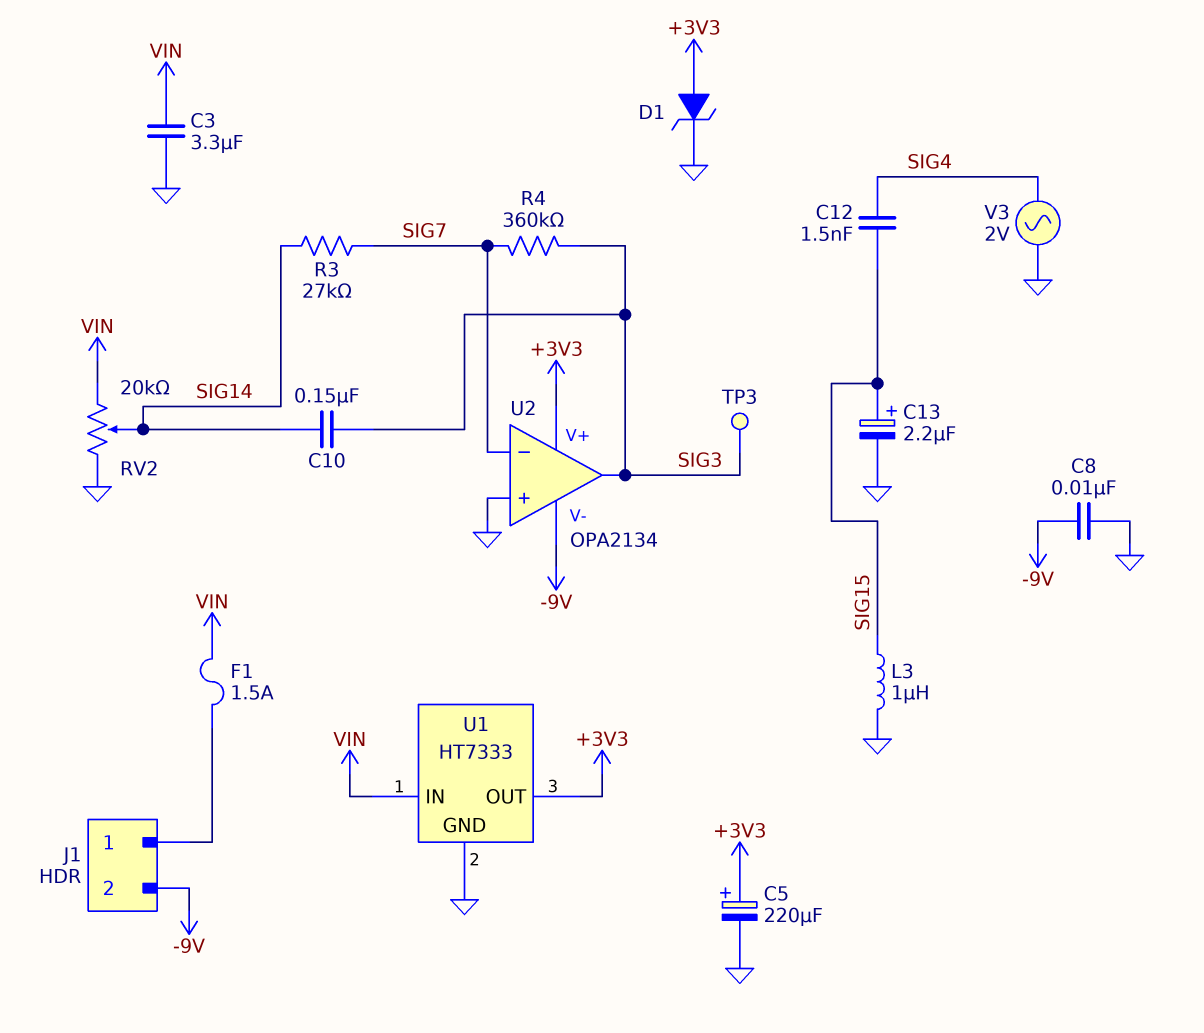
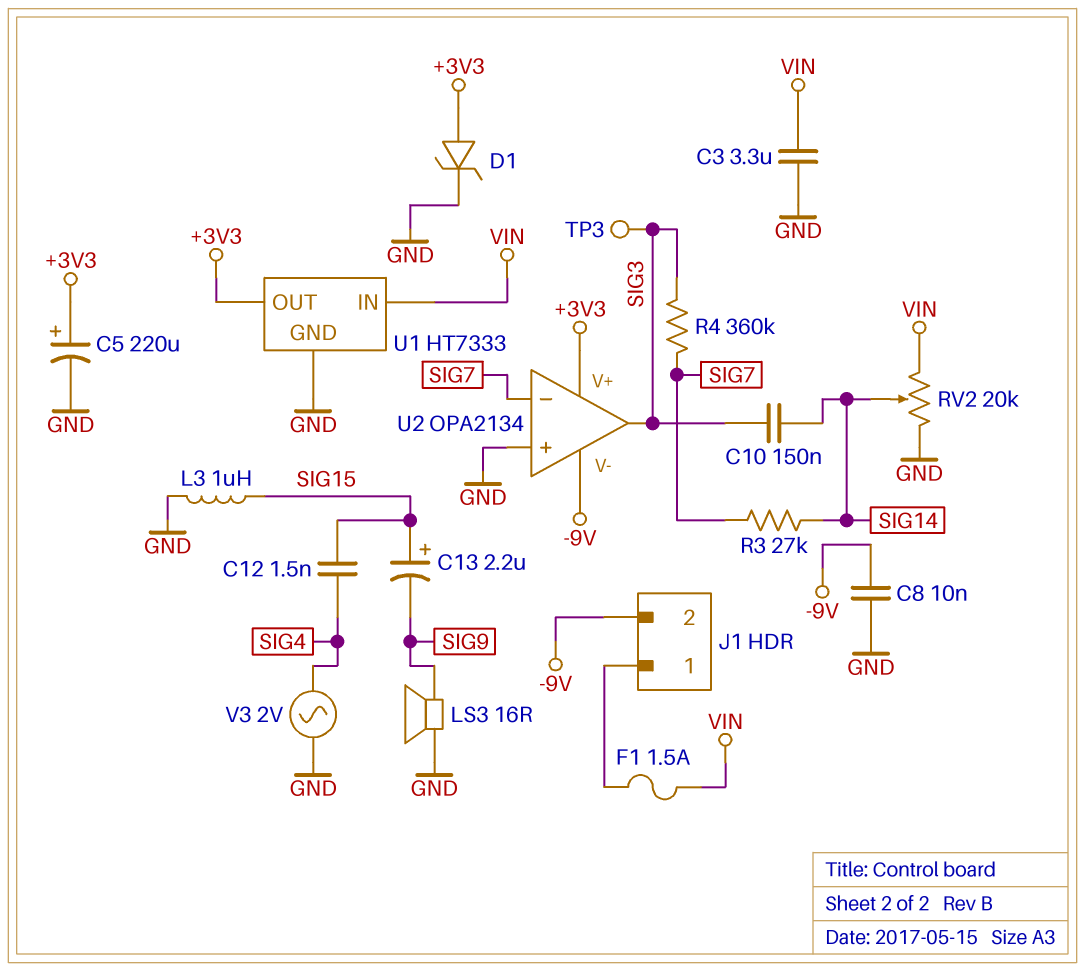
C13: 2.2uF (plus SIG15, minus GND) -> 2.2uF (plus SIG15, minus SIG9)
LS3: none -> speaker 16R (GND, SIG9)

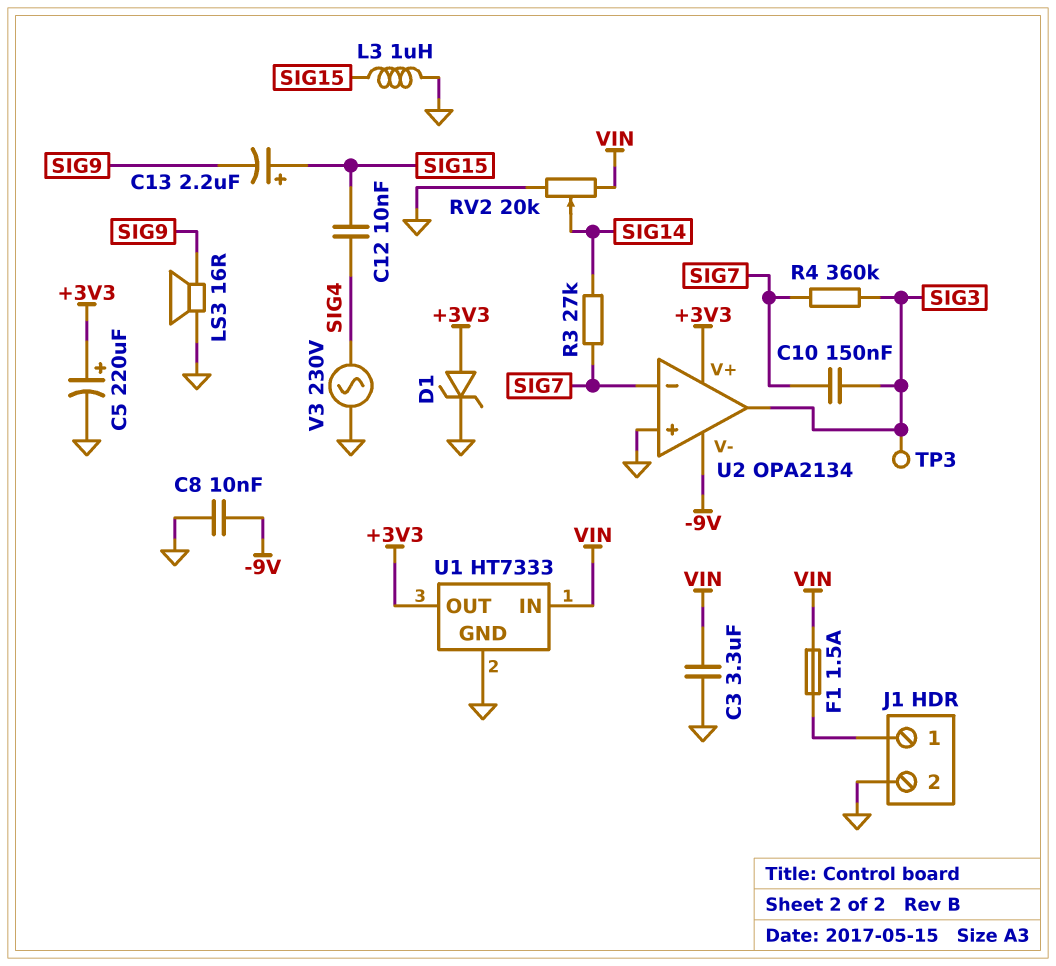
C10: 150nF (SIG3, SIG14) -> 150nF (SIG3, SIG7)
C12: 1.5nF (SIG4, SIG15) -> 10nF (SIG4, SIG15)
J1 pin 2: -9V -> GND
V3: AC 2V (GND, SIG4) -> AC 230V (GND, SIG4)

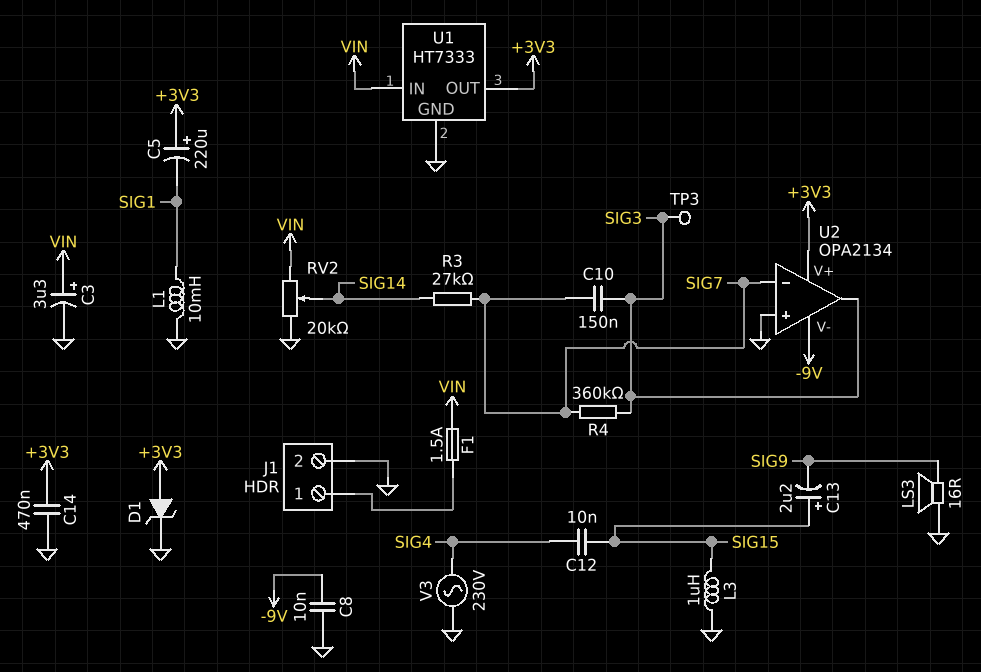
C3: 3.3uF (GND, VIN) -> 3.3uF (plus VIN, minus GND)
C5: 220uF (plus +3V3, minus GND) -> 220uF (plus +3V3, minus SIG1)
C14: none -> 470nF (+3V3, GND)
L1: none -> 10mH (GND, SIG1)

